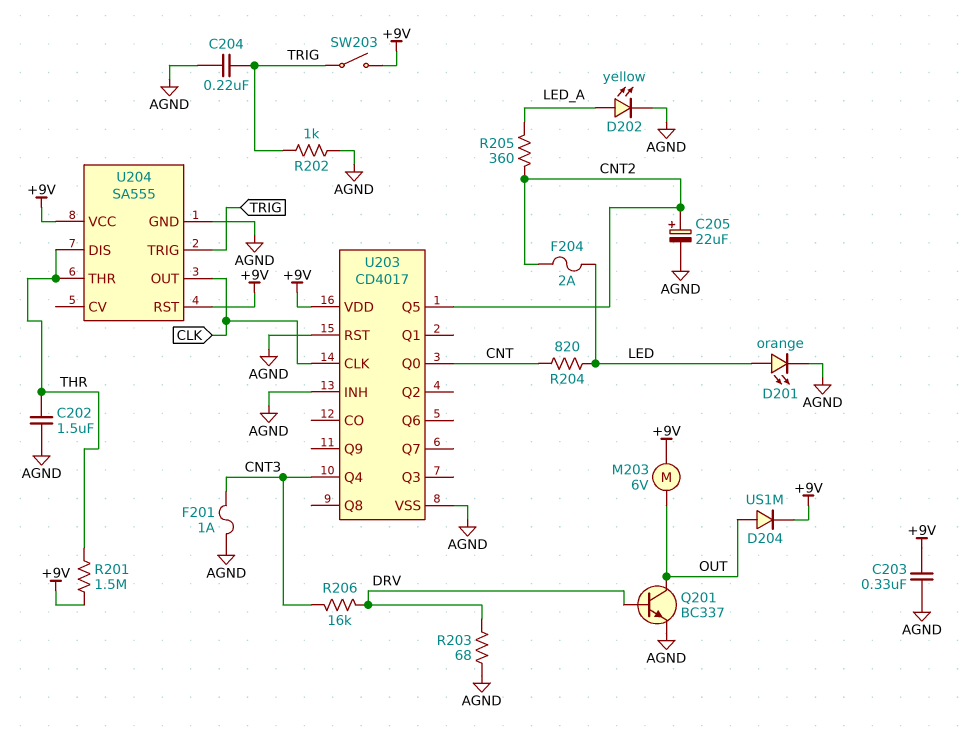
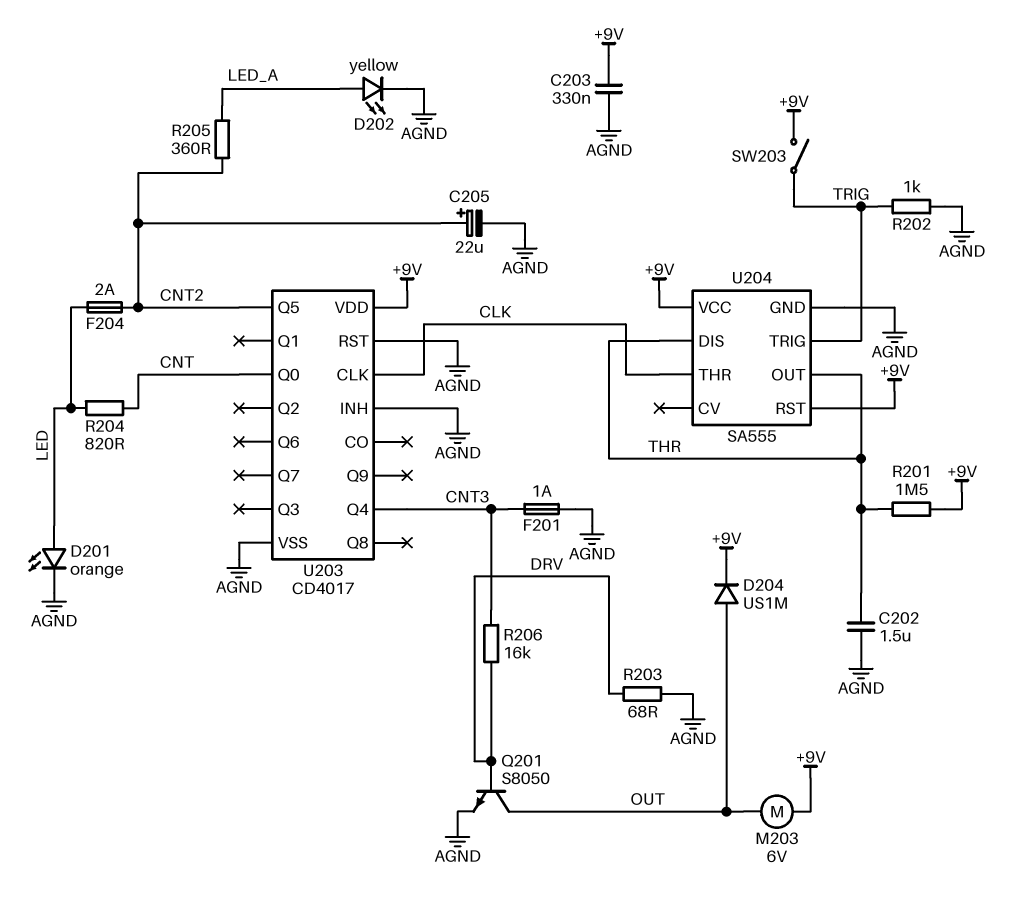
C204: 220nF (AGND, TRIG) -> none
Q201: NPN BC337 (B DRV, C OUT, E AGND) -> NPN S8050 (B DRV, C OUT, E AGND)
U204 pin OUT: CLK -> THR
U204 pin THR: THR -> CLK

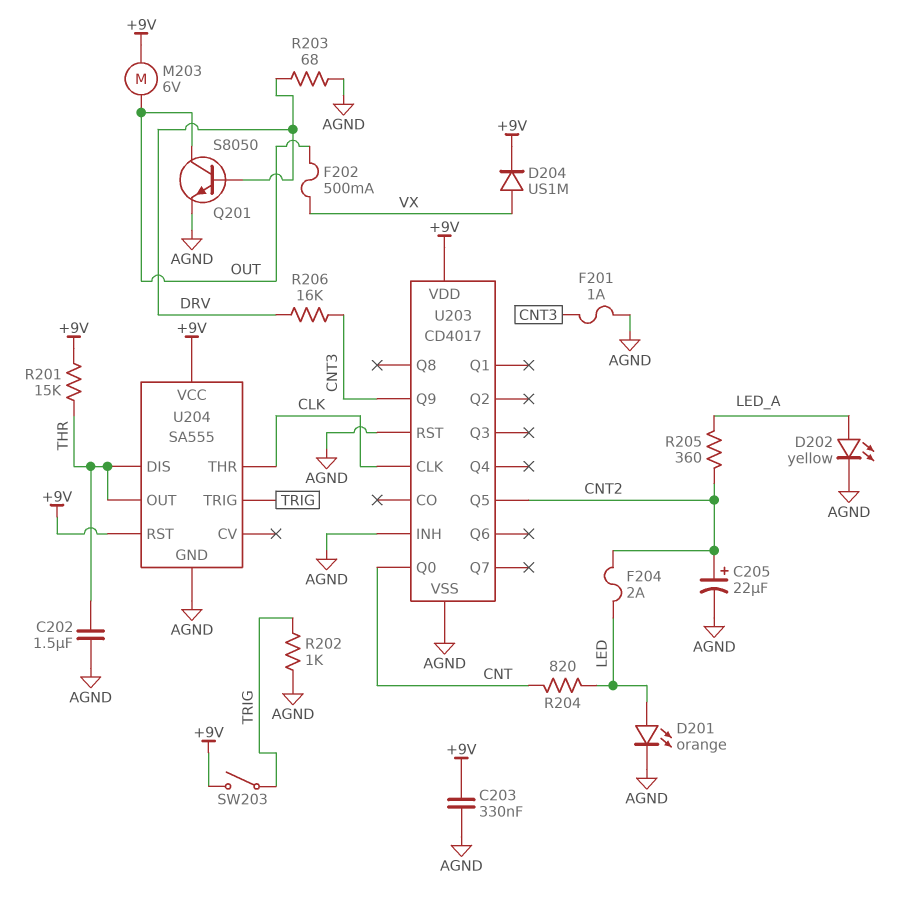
D204: diode US1M (A OUT, K +9V) -> diode US1M (A VX, K +9V)
F202: none -> 500mA (OUT, VX)
R201: 1.5M (+9V, THR) -> 15k (+9V, THR)
U203 pin Q4: CNT3 -> none
U203 pin Q9: none -> CNT3

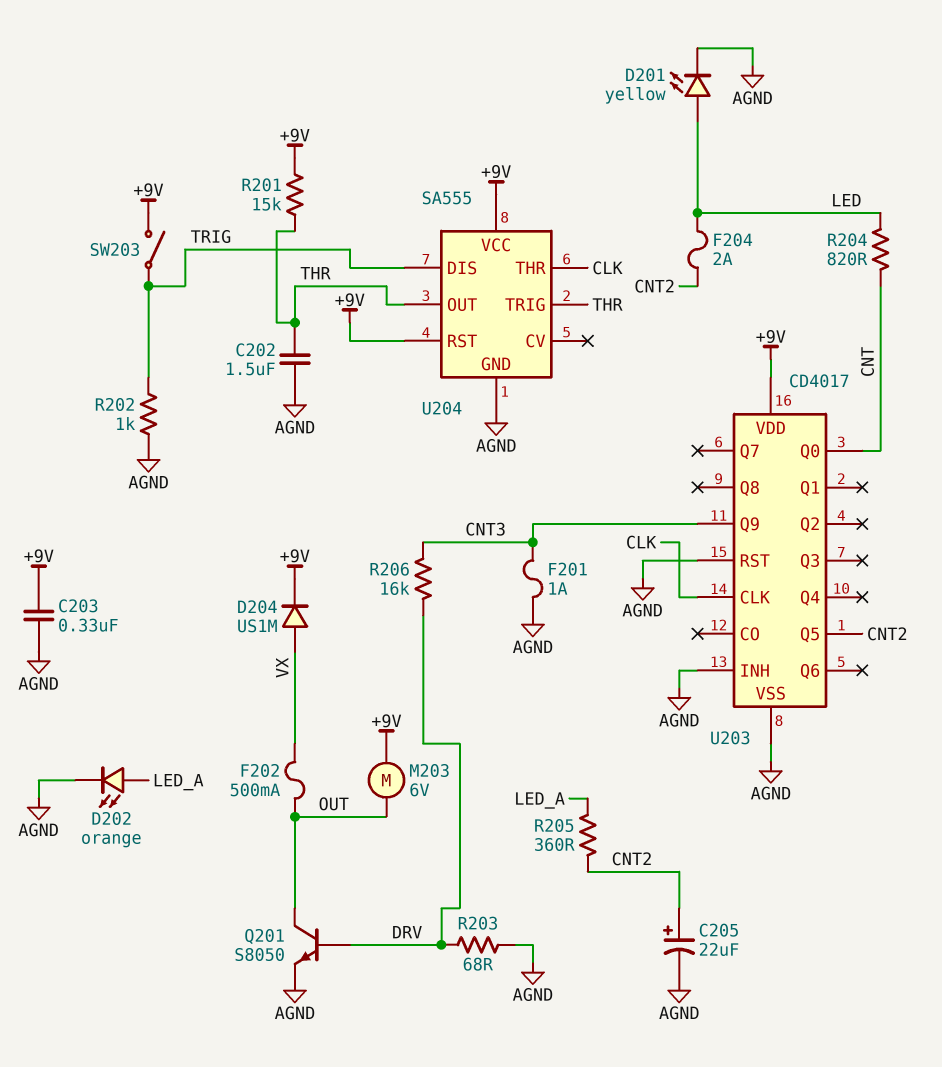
D201: LED orange (A LED, K AGND) -> LED yellow (A LED, K AGND)
D202: LED yellow (A LED_A, K AGND) -> LED orange (A LED_A, K AGND)
U204 pin DIS: THR -> TRIG
U204 pin TRIG: TRIG -> THR

